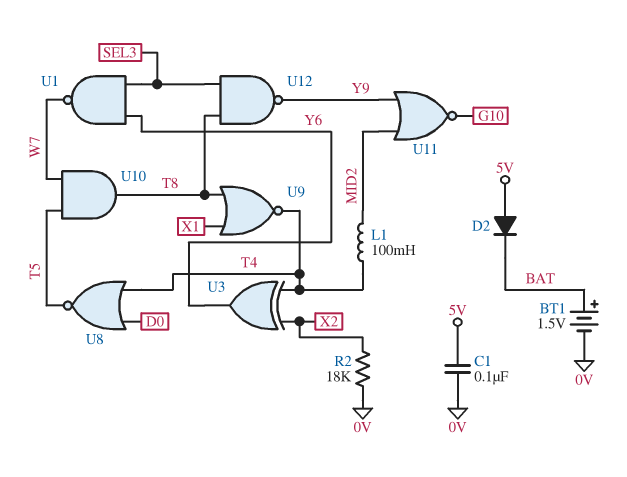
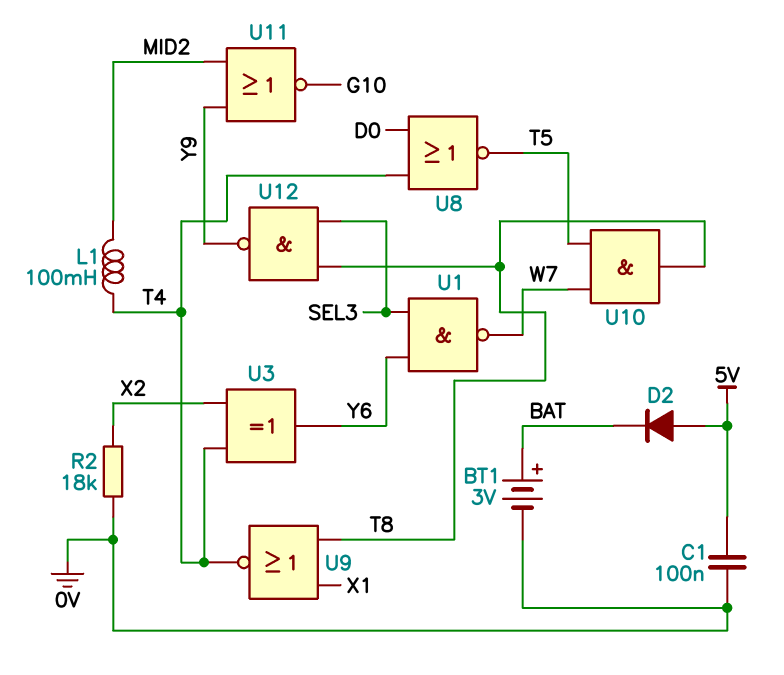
BT1: 1.5V (plus BAT, minus 0V) -> 3V (plus BAT, minus 0V)

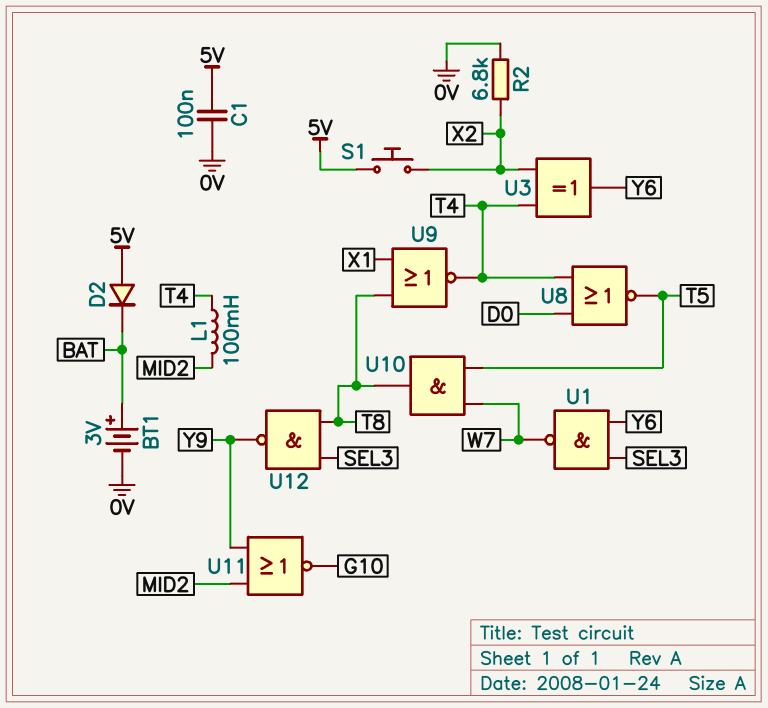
R2: 18k (0V, X2) -> 6.8k (0V, X2)
S1: none -> button (5V, X2)

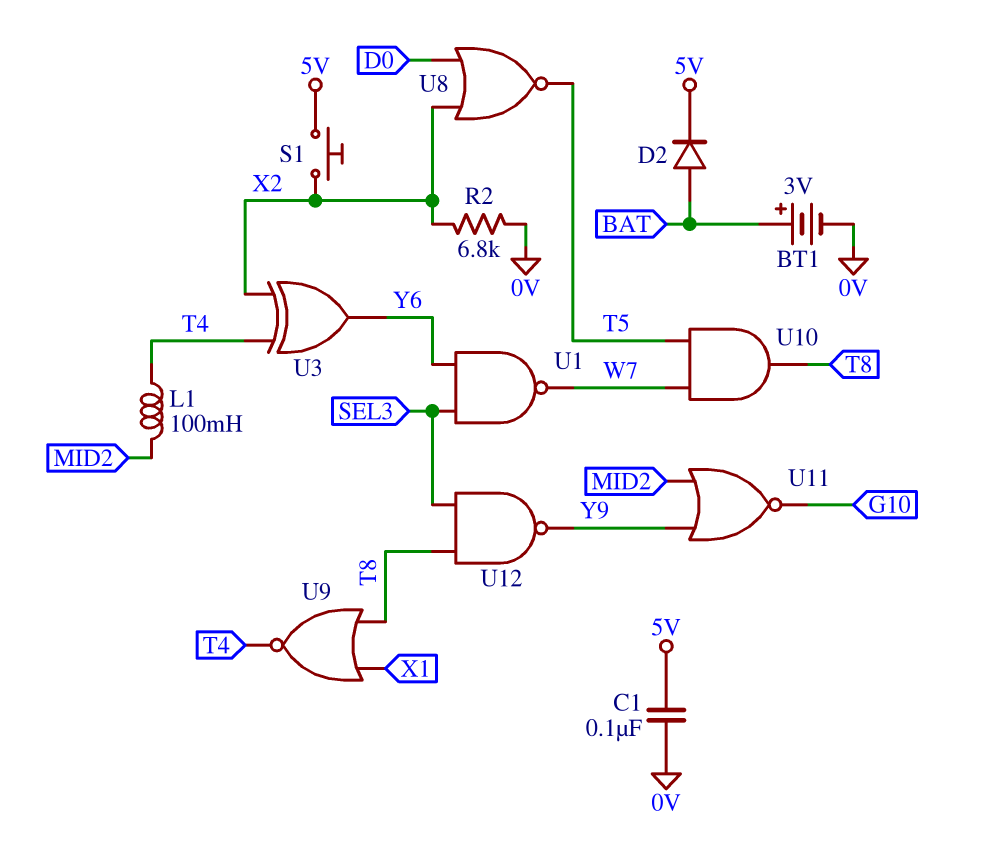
D2: diode (A 5V, K BAT) -> diode (A BAT, K 5V)
U8: NOR (in D0, in T4, out T5) -> NOR (in D0, in X2, out T5)

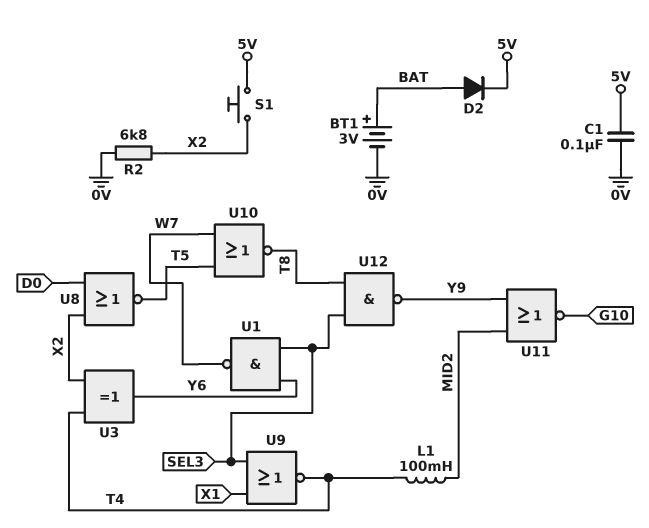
U9: NOR (in T8, in X1, out T4) -> NOR (in SEL3, in X1, out T4)
U10: AND (in T5, in W7, out T8) -> NOR (in T5, in W7, out T8)

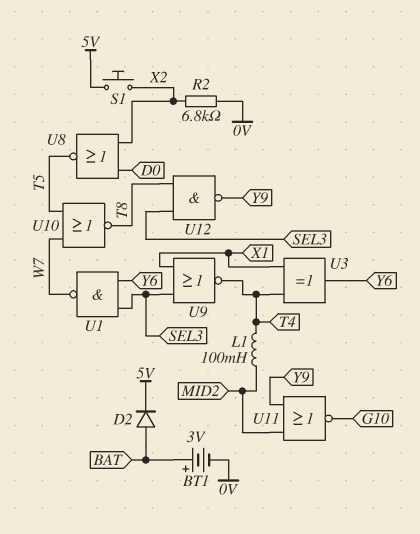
C1: 100nF (0V, 5V) -> none
U3: XOR (in T4, in X2, out Y6) -> XOR (in T4, in X1, out Y6)

